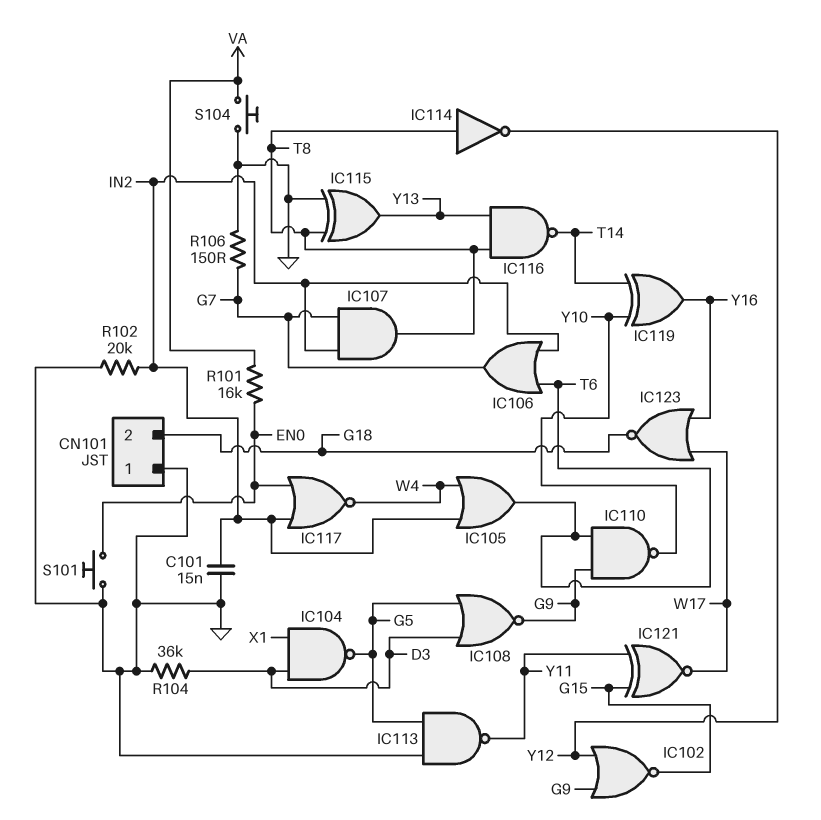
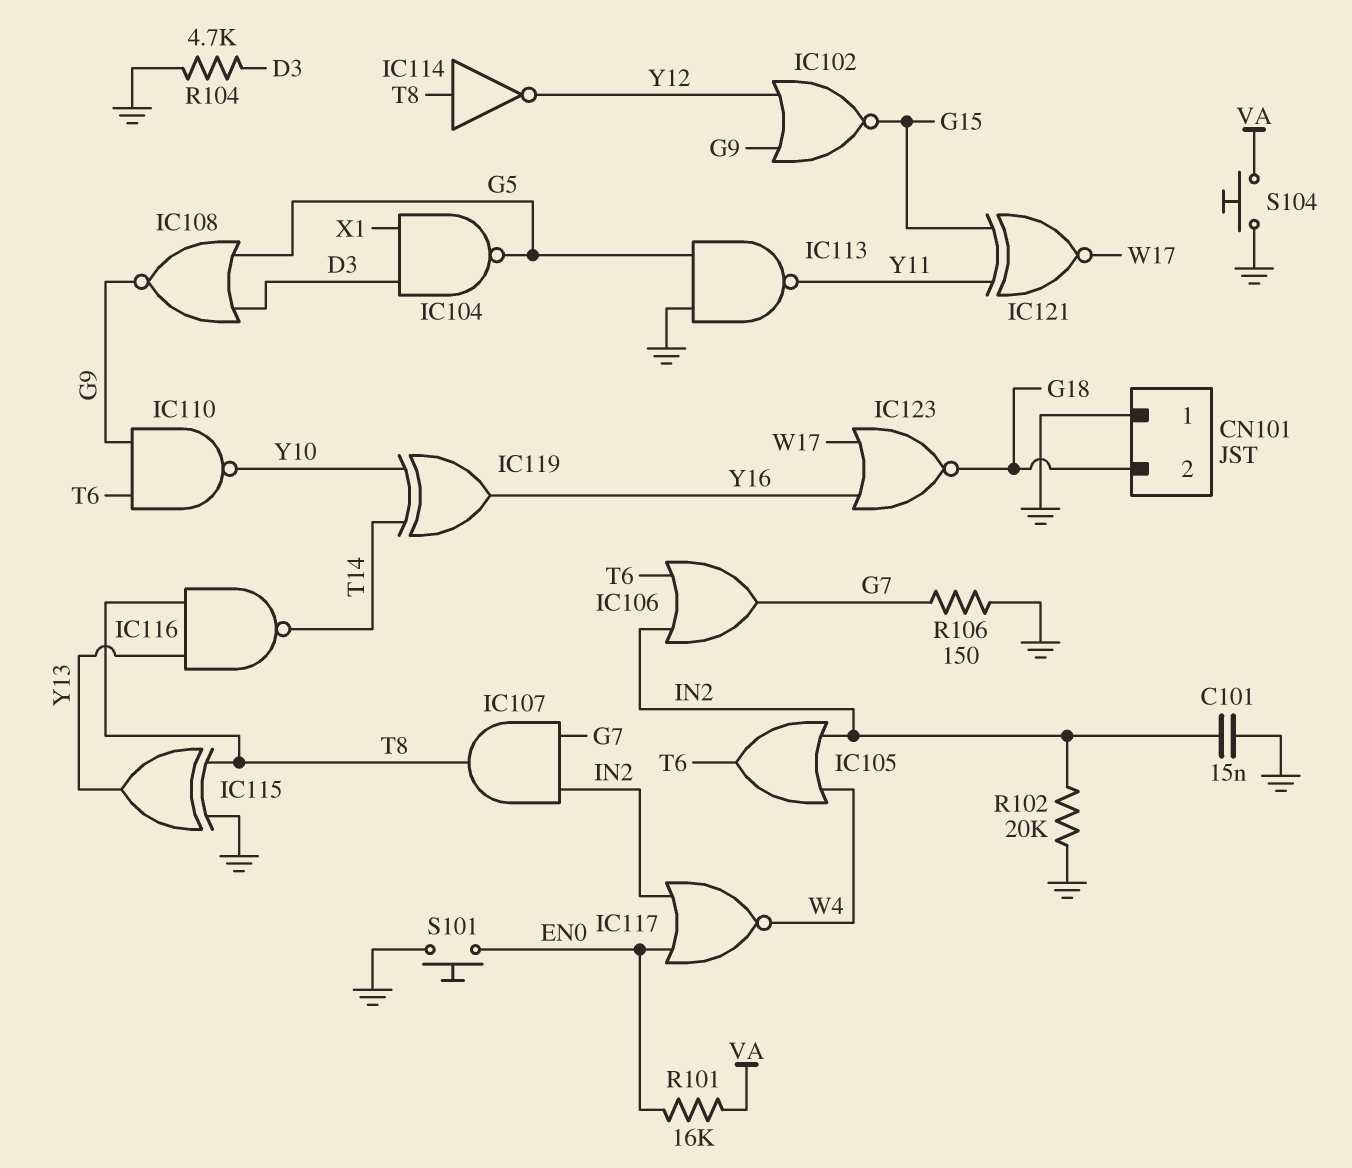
R104: 36k (D3, GND) -> 4.7k (D3, GND)

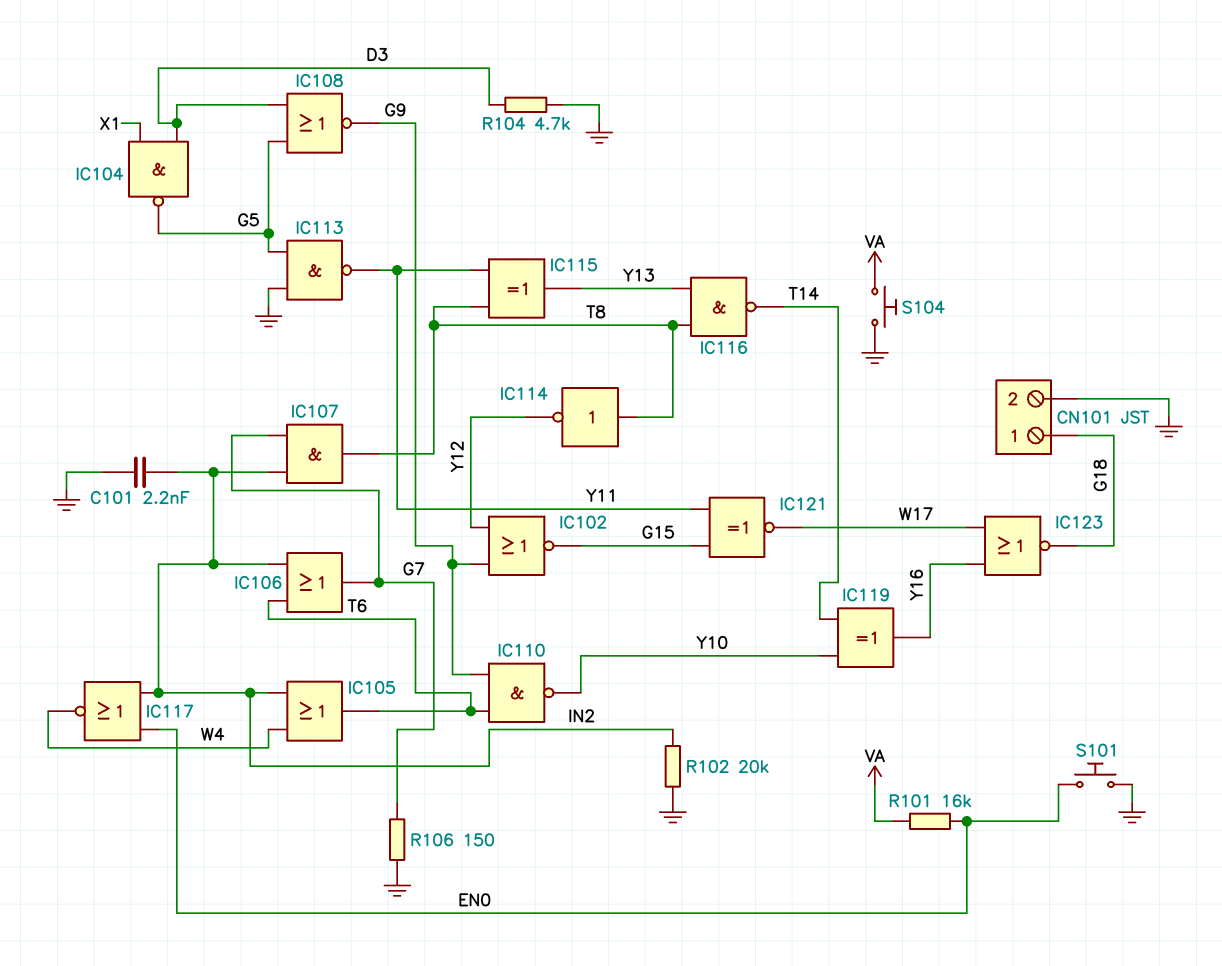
C101: 15nF (GND, IN2) -> 2.2nF (GND, IN2)
CN101 pin 1: GND -> G18
CN101 pin 2: G18 -> GND
IC115: XOR (in GND, in T8, out Y13) -> XOR (in T8, in Y11, out Y13)

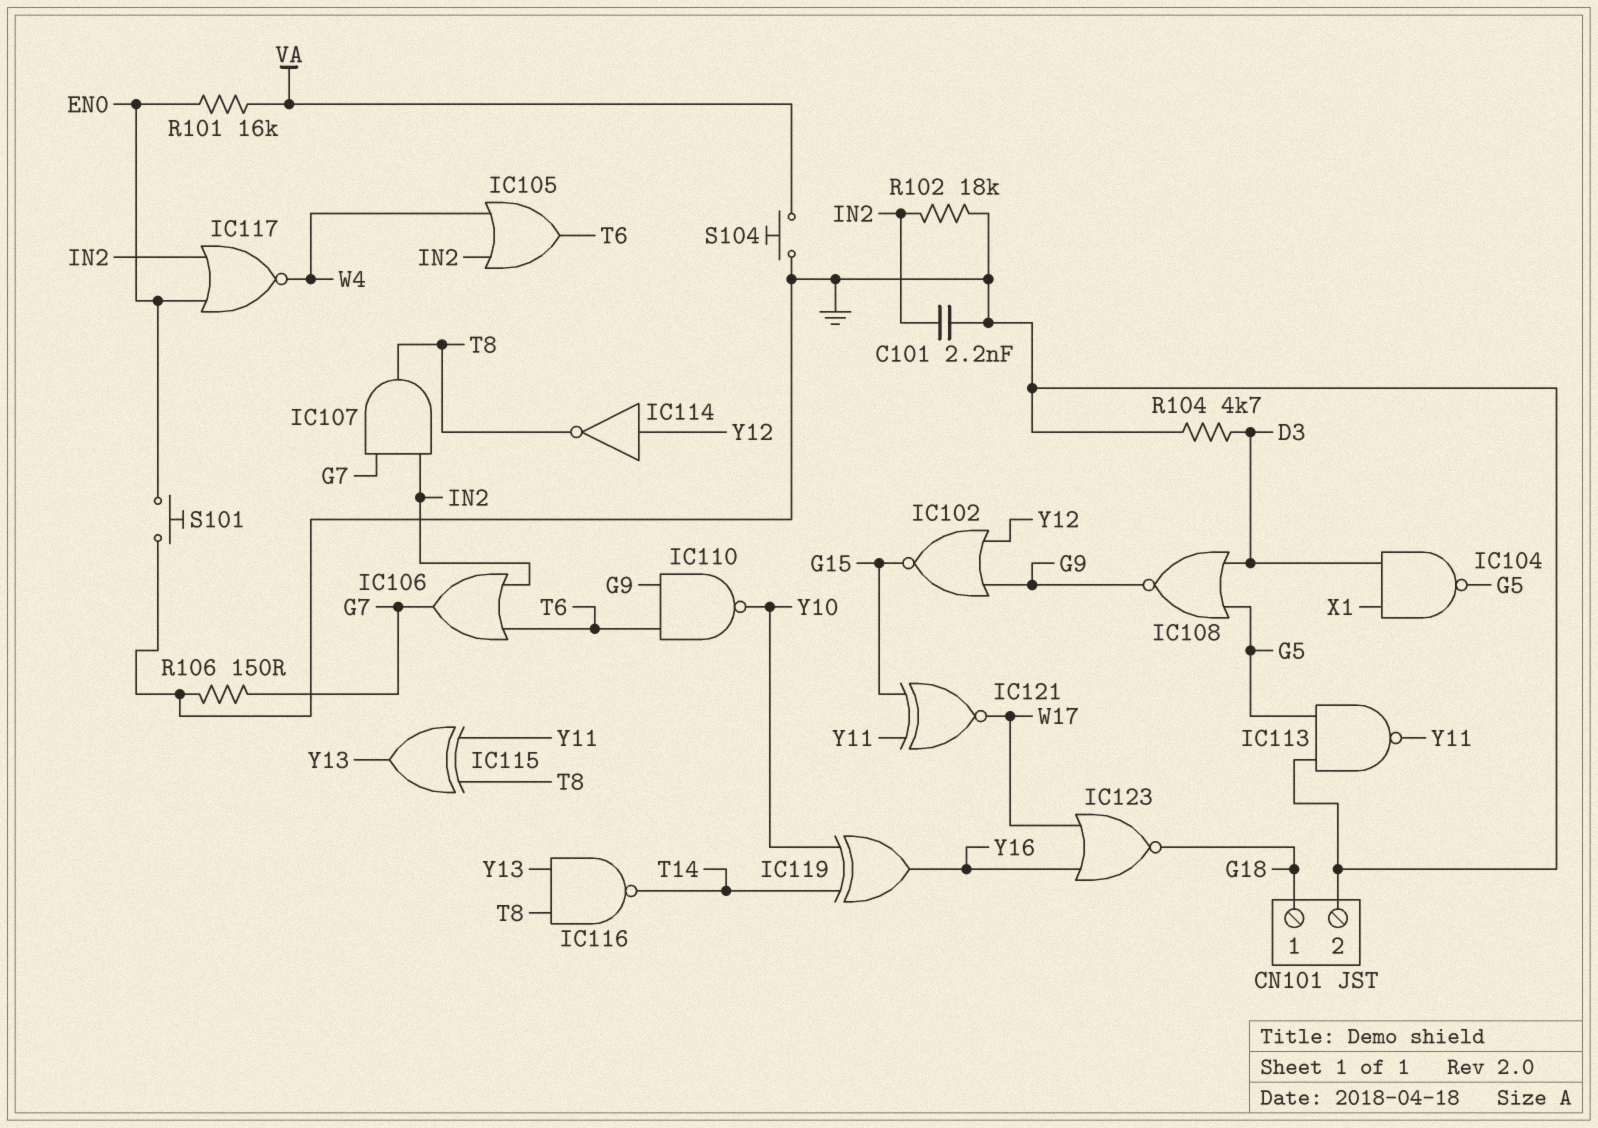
IC114: NOT (in T8, out Y12) -> NOT (in Y12, out T8)
R102: 20k (GND, IN2) -> 18k (GND, IN2)

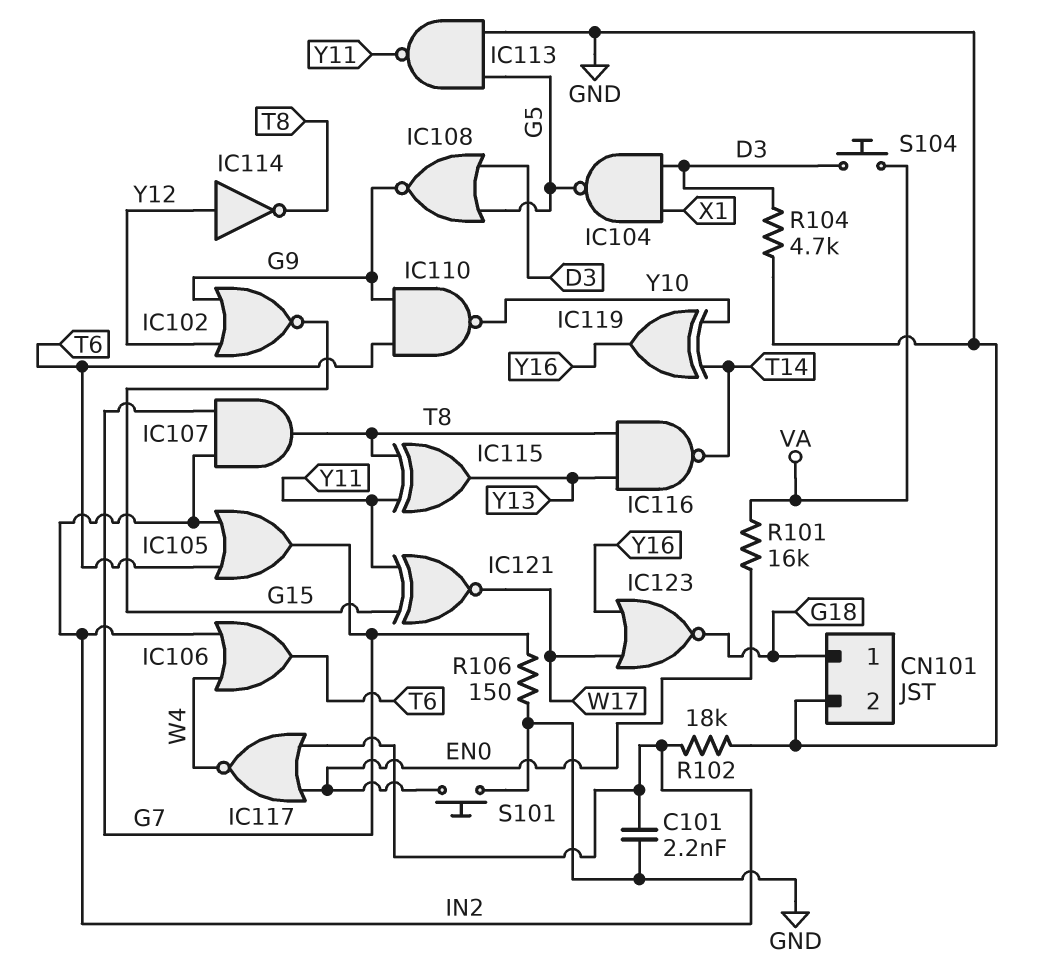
IC105: OR (in IN2, in W4, out T6) -> OR (in IN2, in T6, out G7)
IC106: OR (in IN2, in T6, out G7) -> OR (in IN2, in W4, out T6)
S104: button (GND, VA) -> button (D3, VA)

